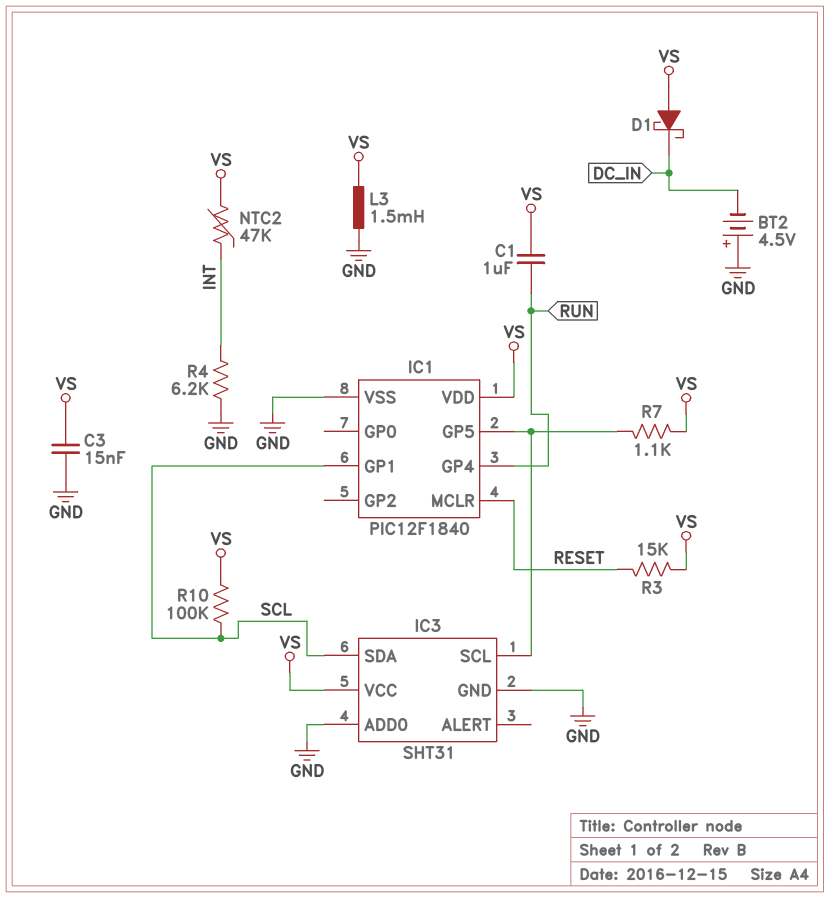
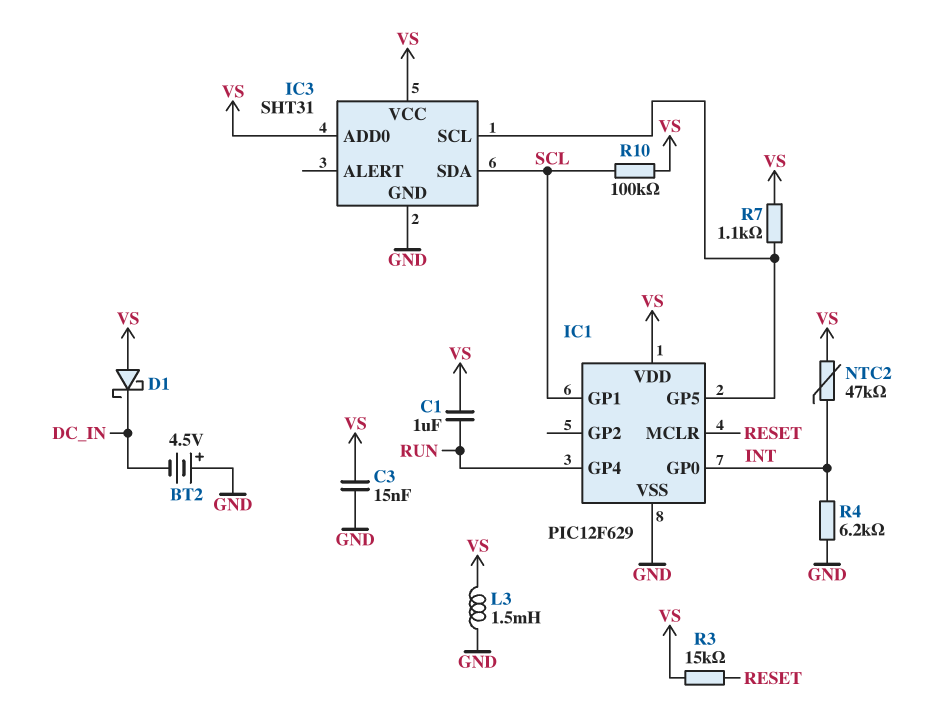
IC1: PIC12F1840 -> PIC12F629
IC1 pin GP0: none -> INT
IC3 pin ADD0: GND -> VS

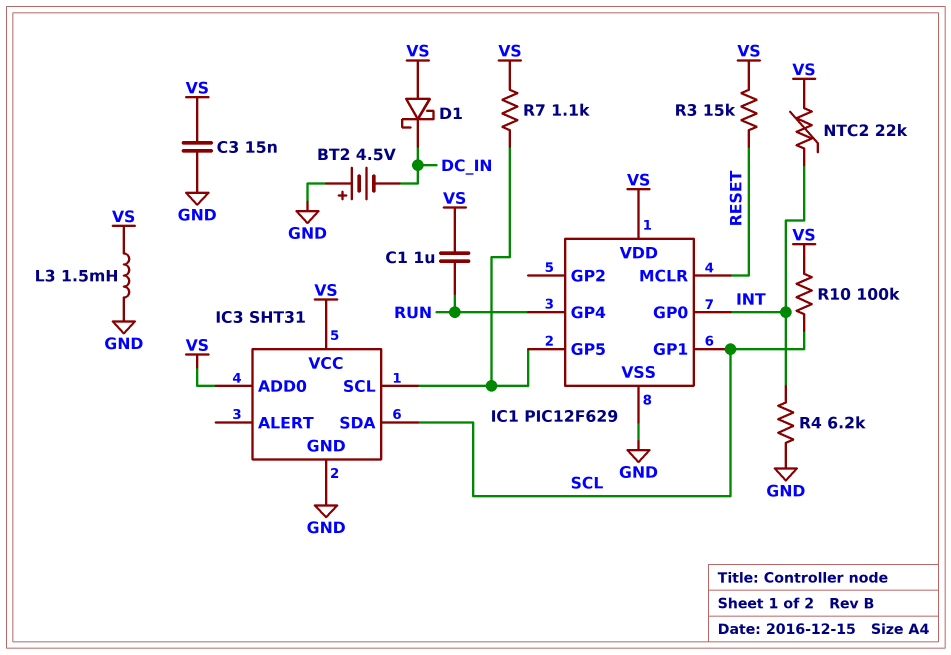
NTC2: 47k (INT, VS) -> 22k (INT, VS)

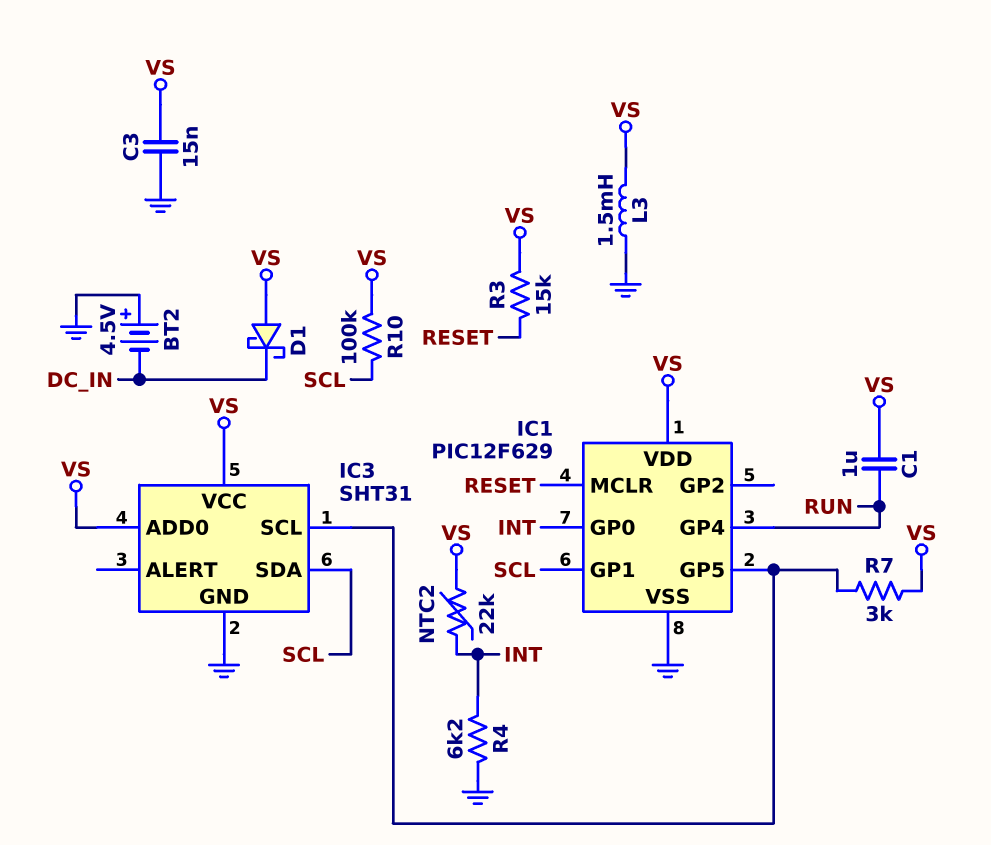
R7: 1.1k (IC1/GP5, VS) -> 3k (IC1/GP5, VS)

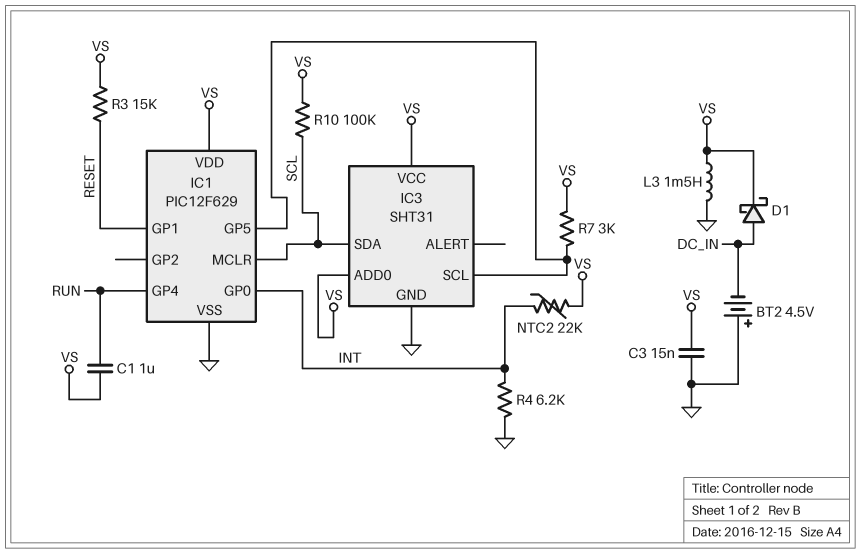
D1: schottky (A VS, K DC_IN) -> schottky (A DC_IN, K VS)
IC1 pin GP1: SCL -> RESET
IC1 pin MCLR: RESET -> SCL

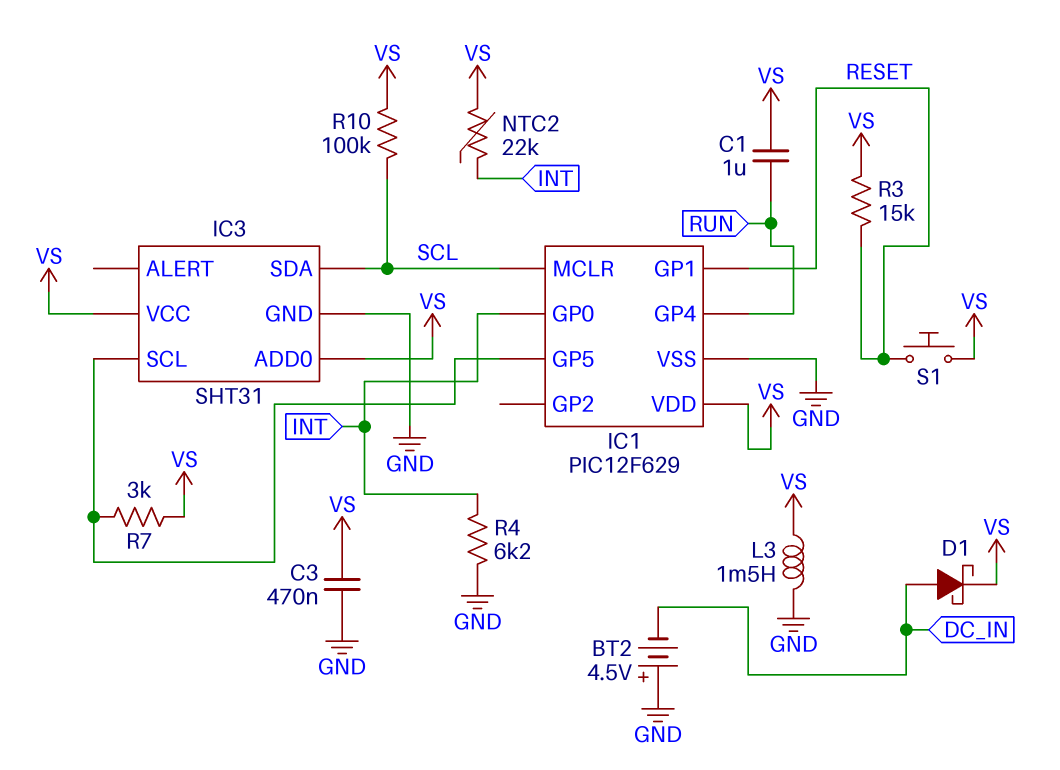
C3: 15nF (GND, VS) -> 470nF (GND, VS)
S1: none -> button (RESET, VS)

